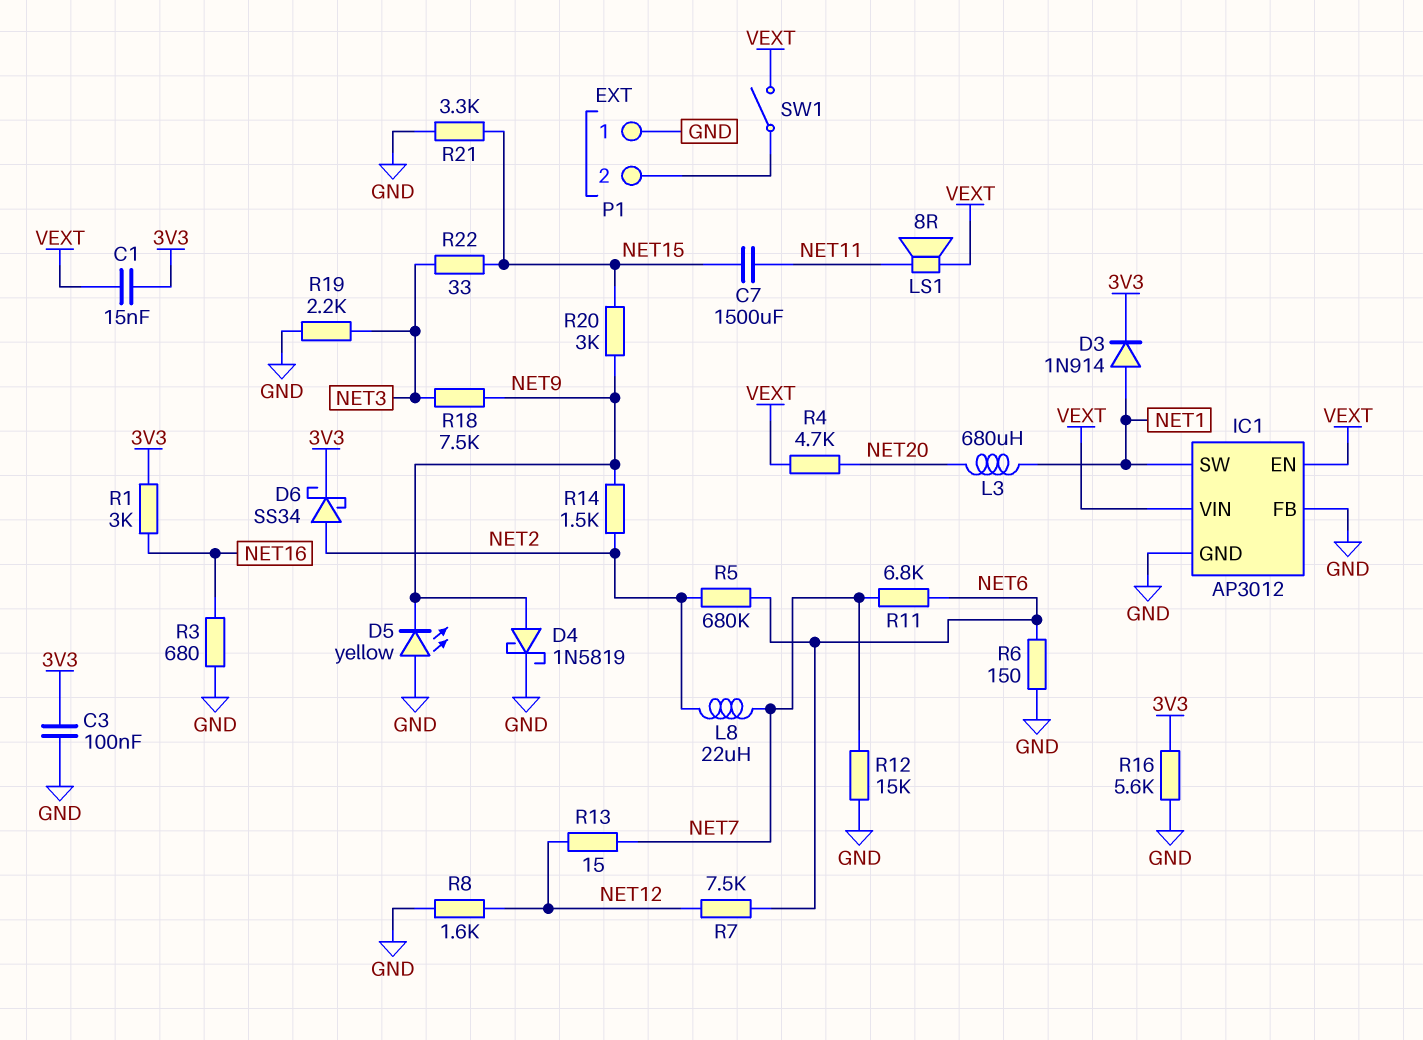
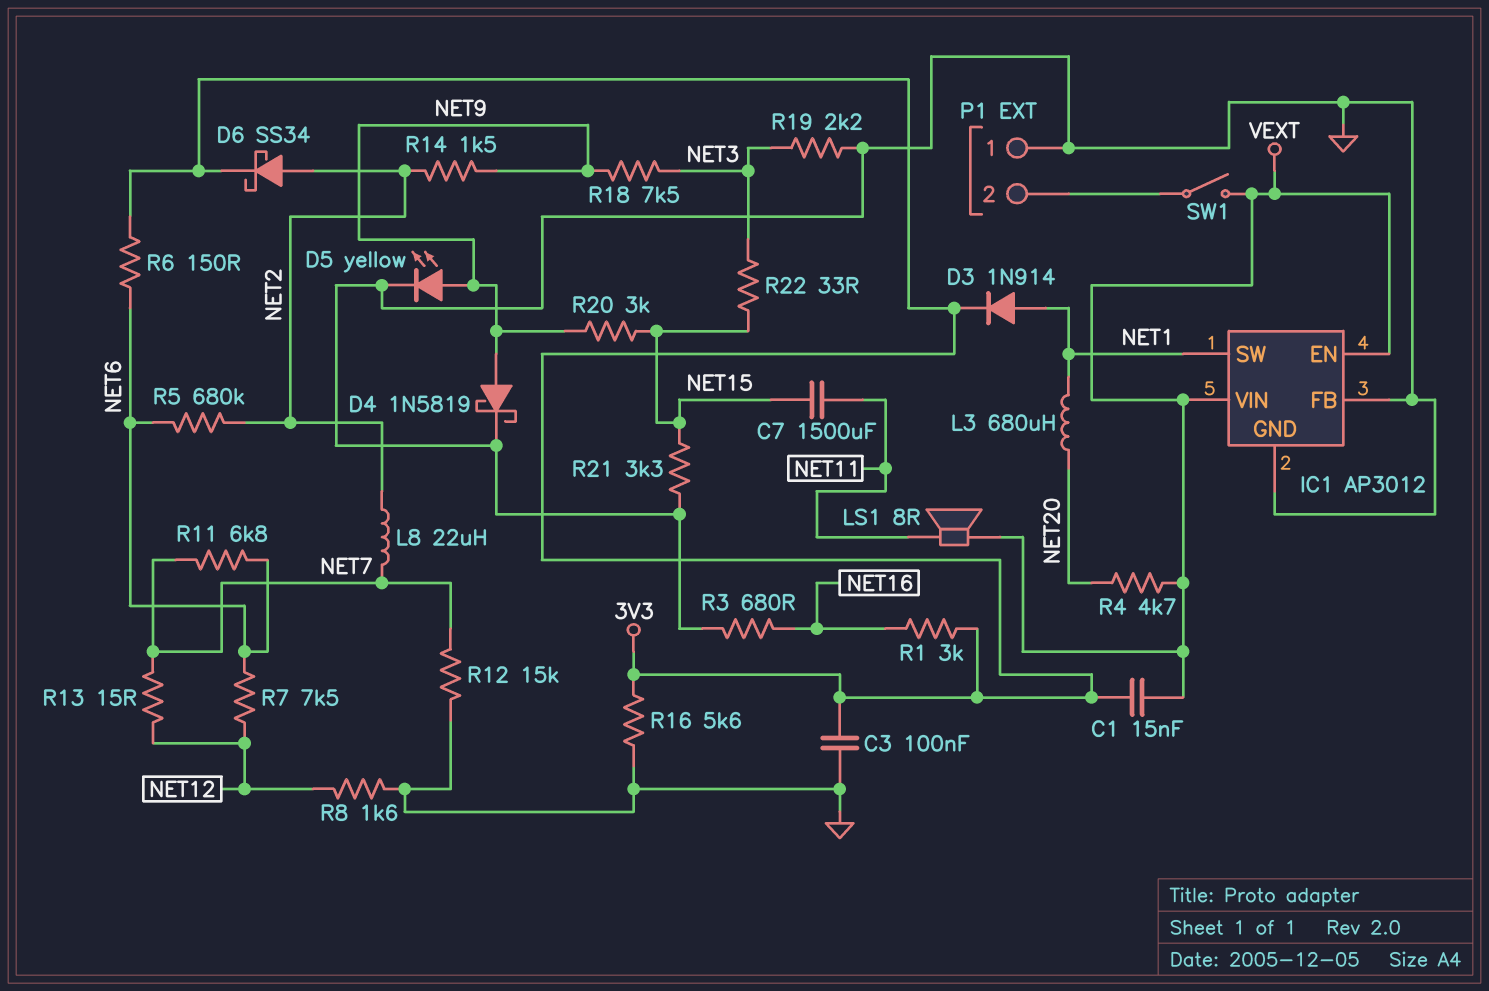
D5: LED yellow (A GND, K NET9) -> LED yellow (A NET9, K GND)
R6: 150 (GND, NET6) -> 150 (3V3, NET6)

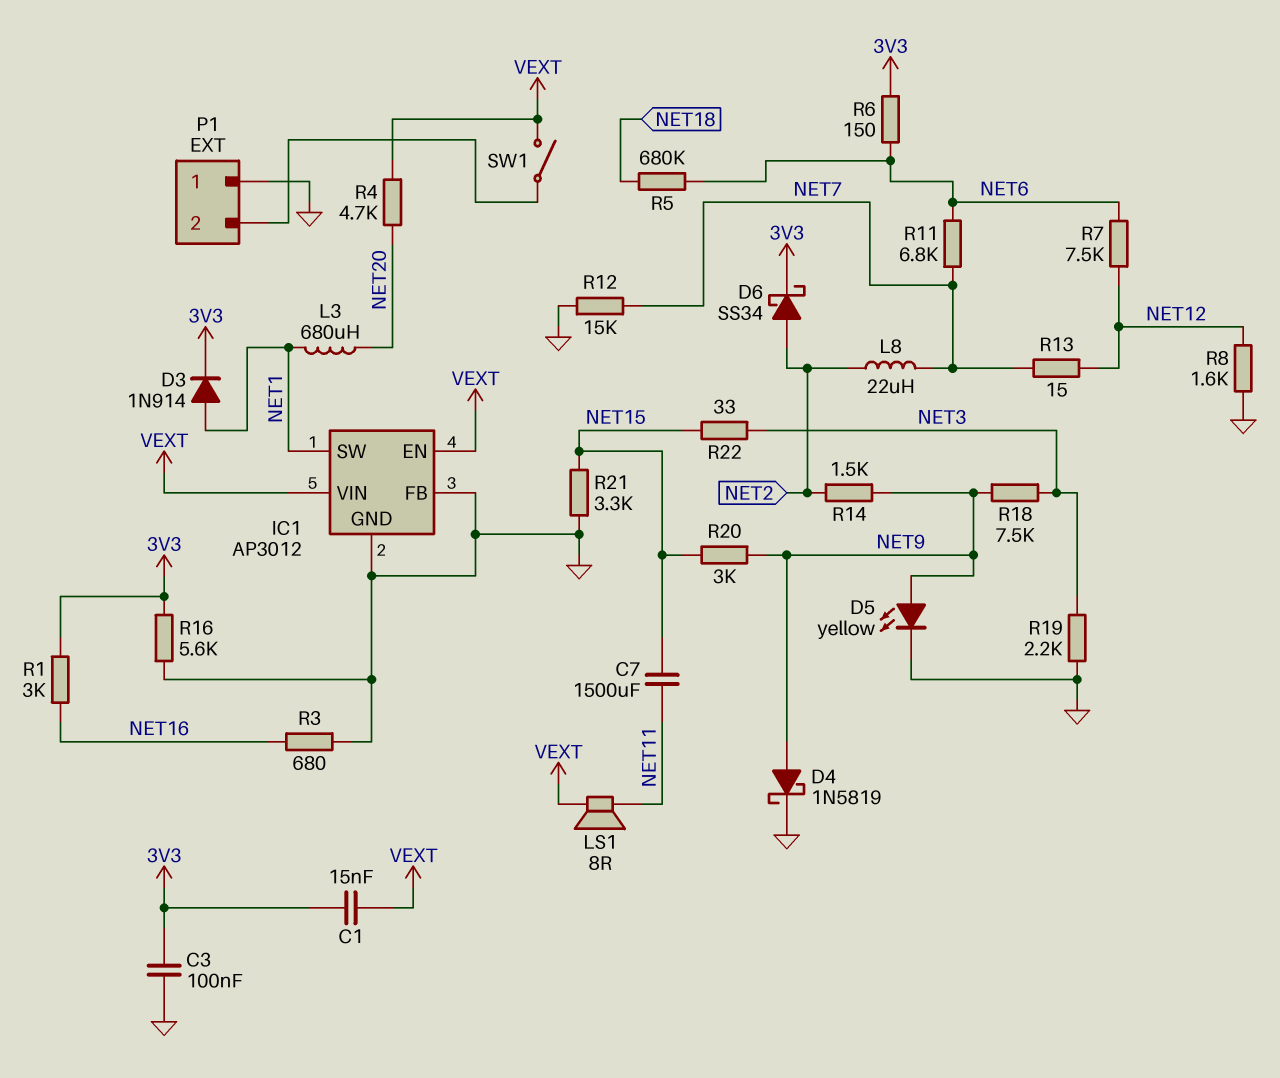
R5: 680k (NET2, NET6) -> 680k (NET6, NET18)

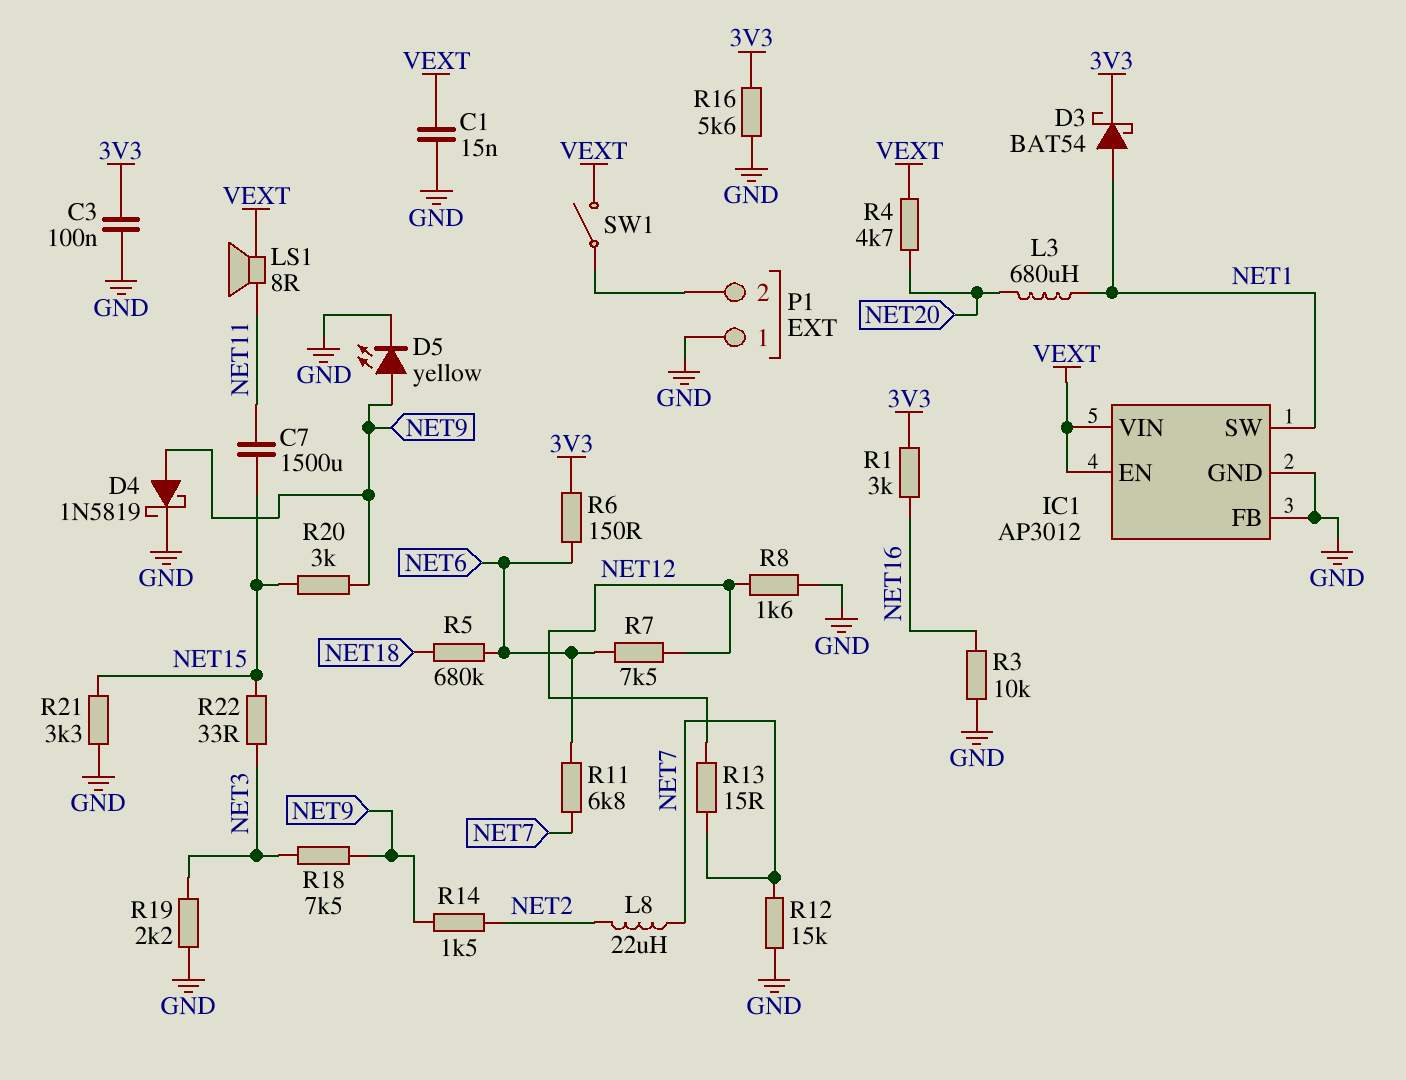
C1: 15nF (3V3, VEXT) -> 15nF (GND, VEXT)
D3: diode 1N914 (A NET1, K 3V3) -> schottky BAT54 (A NET1, K 3V3)
D6: schottky SS34 (A NET2, K 3V3) -> none
R3: 680 (GND, NET16) -> 10k (GND, NET16)

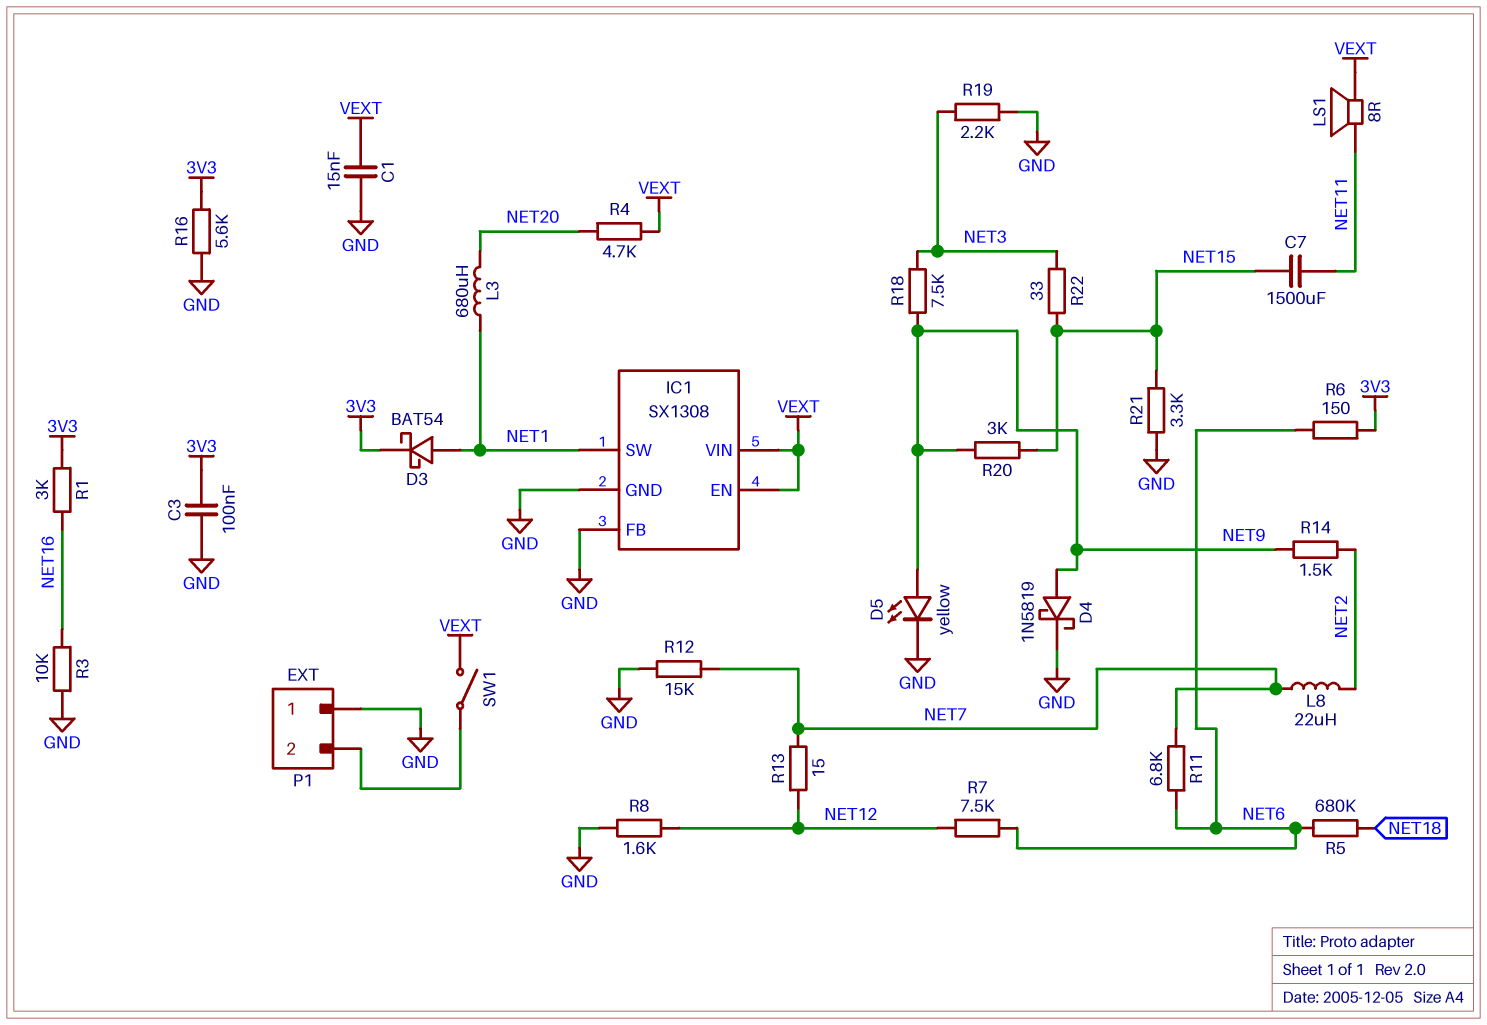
IC1: AP3012 -> SX1308

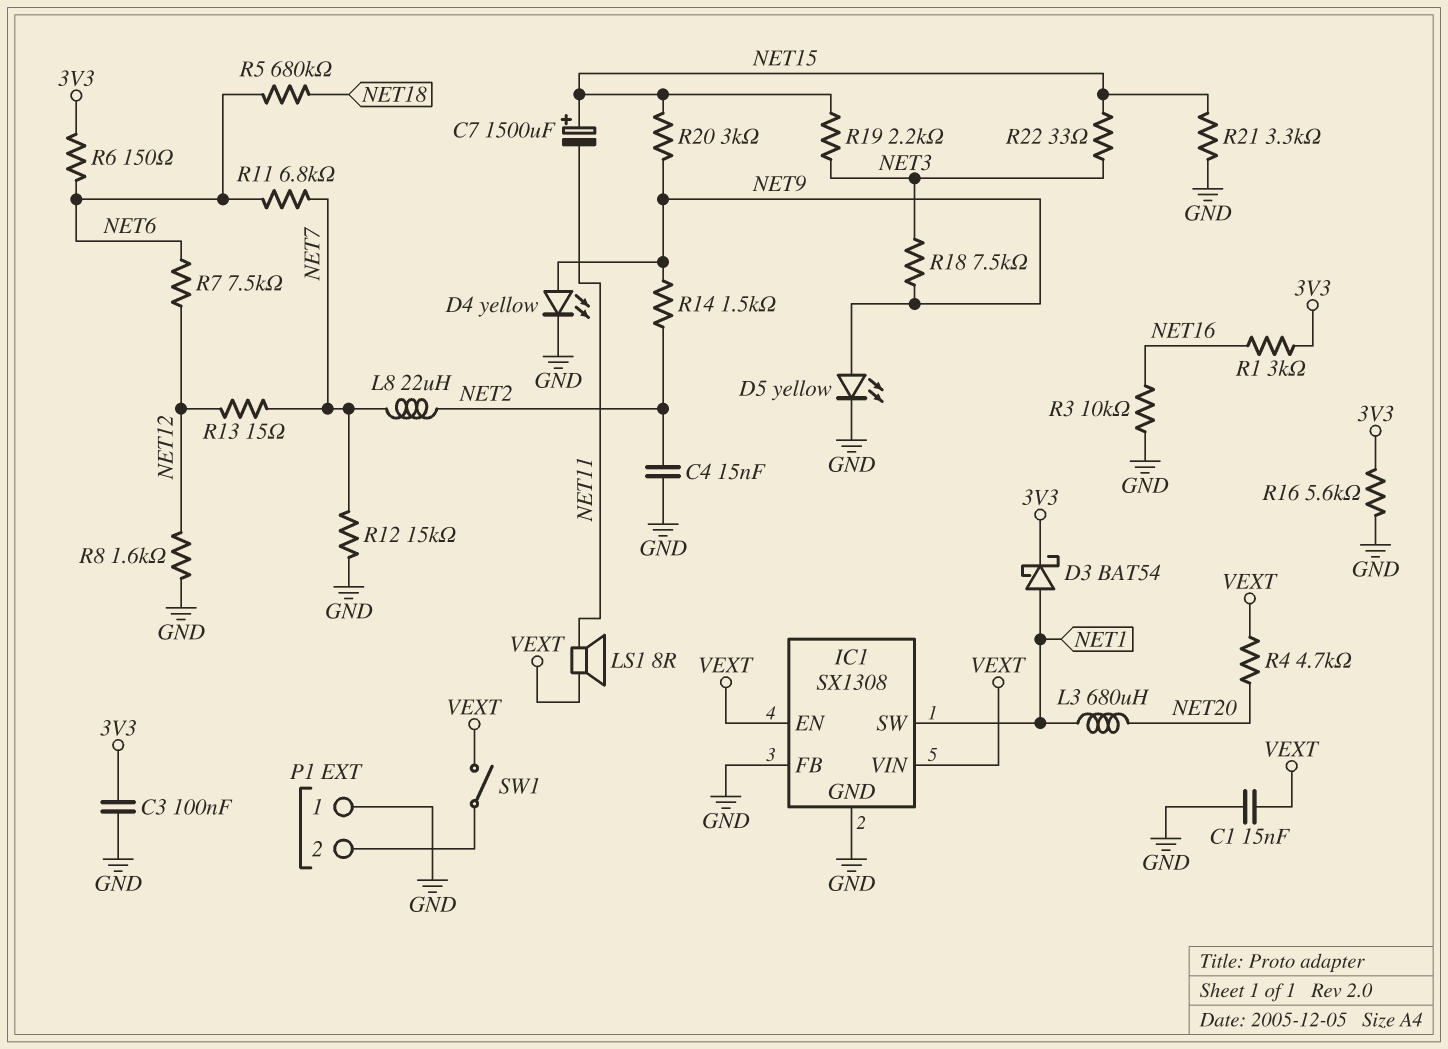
C4: none -> 15nF (GND, NET2)
C7: 1500uF (NET11, NET15) -> 1500uF (plus NET15, minus NET11)
D4: schottky 1N5819 (A NET9, K GND) -> LED yellow (A NET9, K GND)
R19: 2.2k (GND, NET3) -> 2.2k (NET3, NET15)

